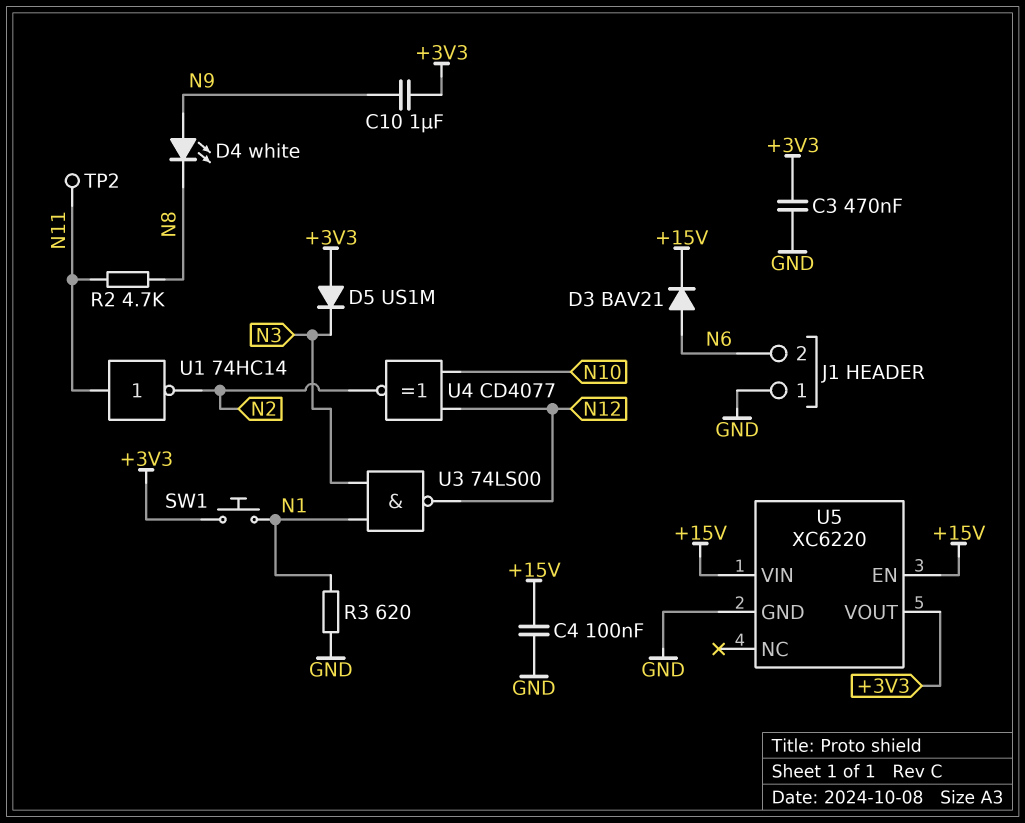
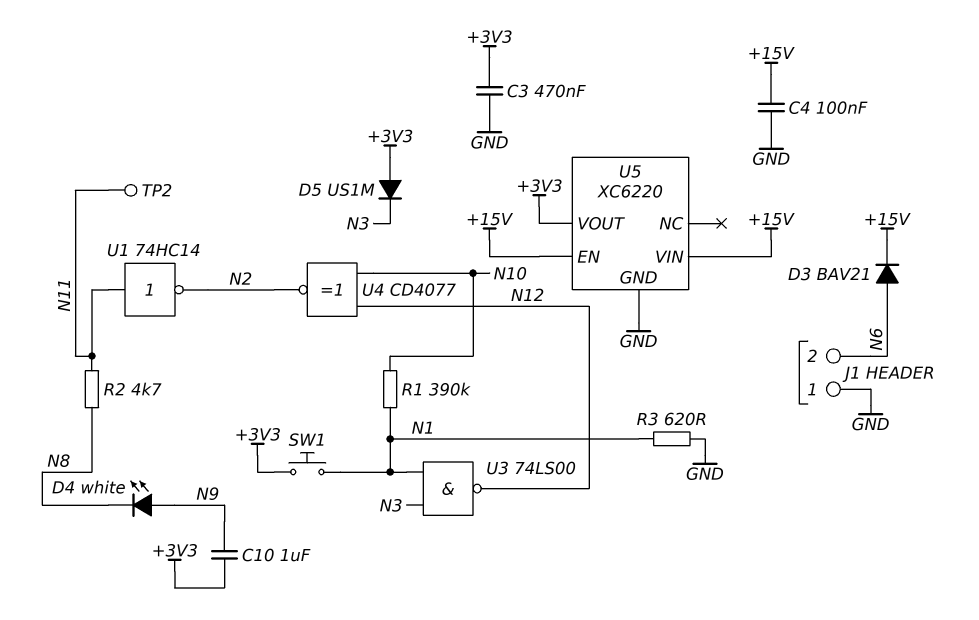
R1: none -> 390k (N1, N10)

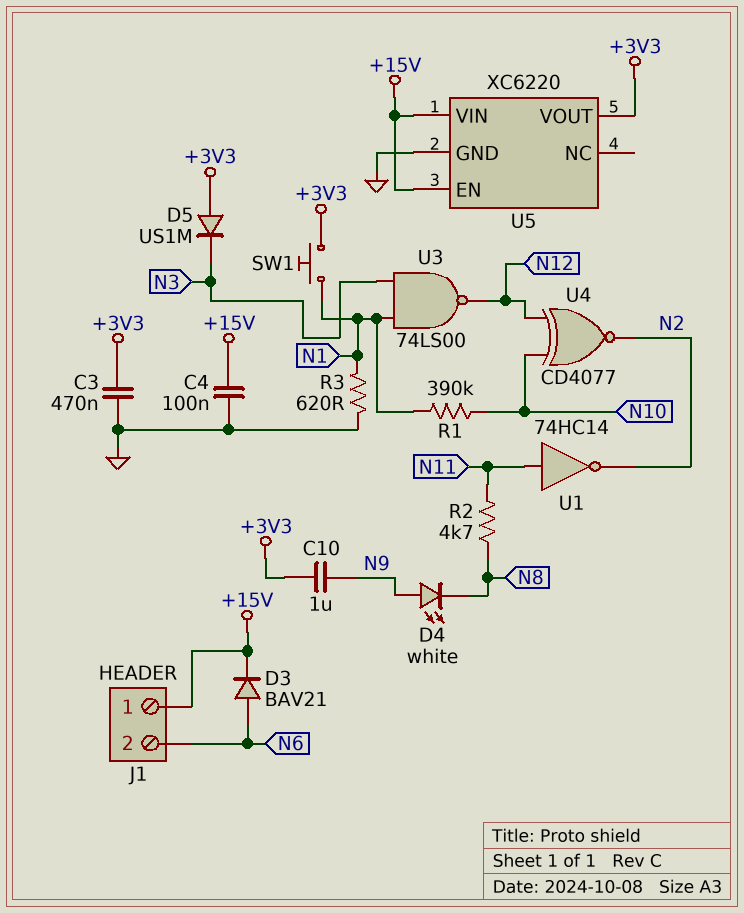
J1 pin 1: GND -> +15V
TP2: test point (N11) -> none

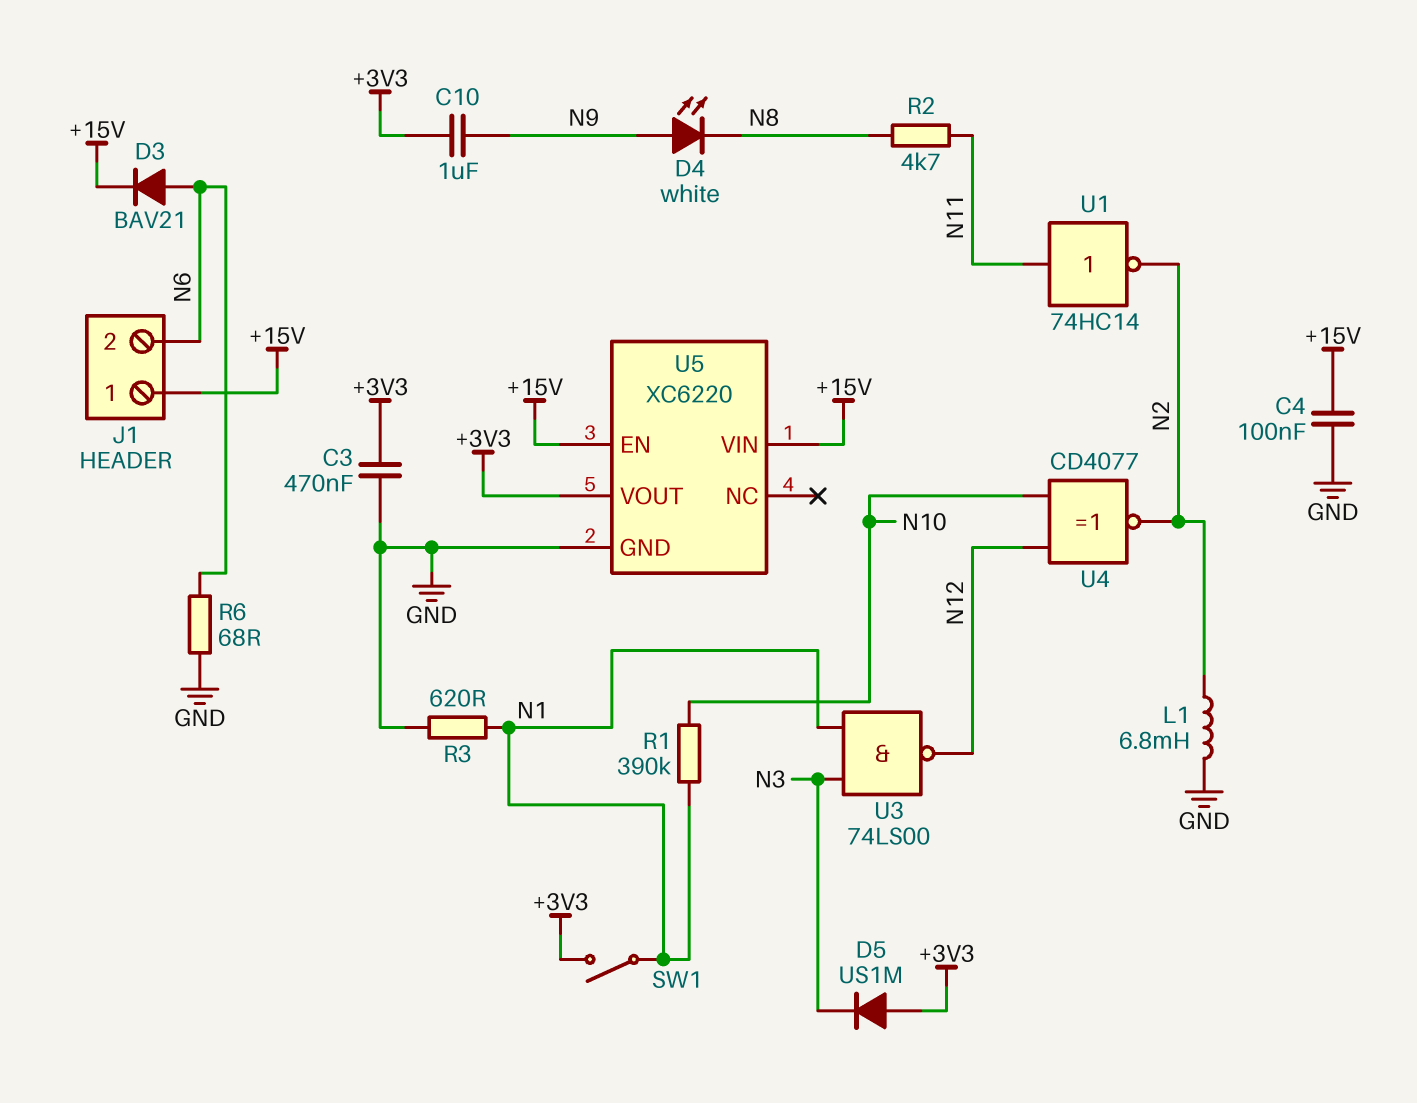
L1: none -> 6.8mH (GND, N2)
R6: none -> 68 (GND, N6)
SW1: button (+3V3, N1) -> switch (+3V3, N1)

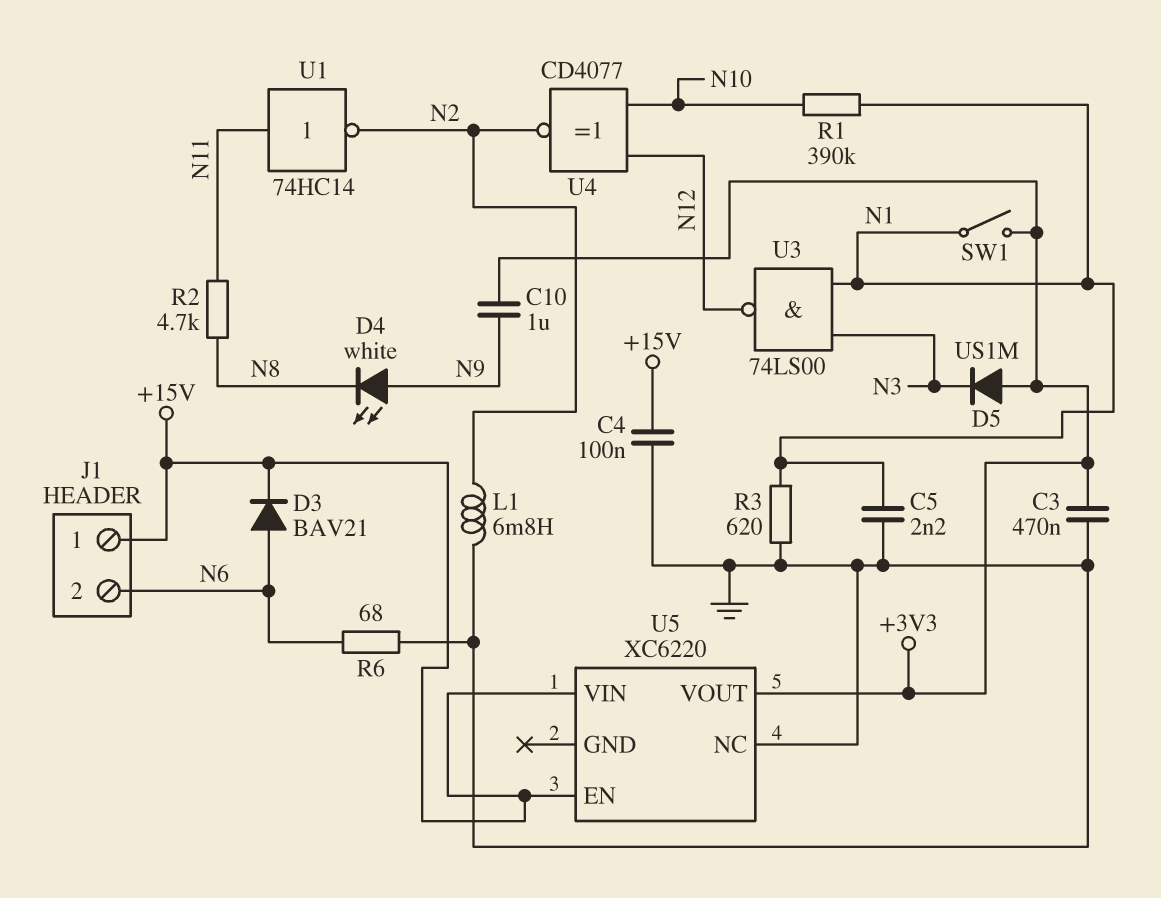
C5: none -> 2.2nF (GND, N1)
U5 pin GND: GND -> none
U5 pin NC: none -> GND

